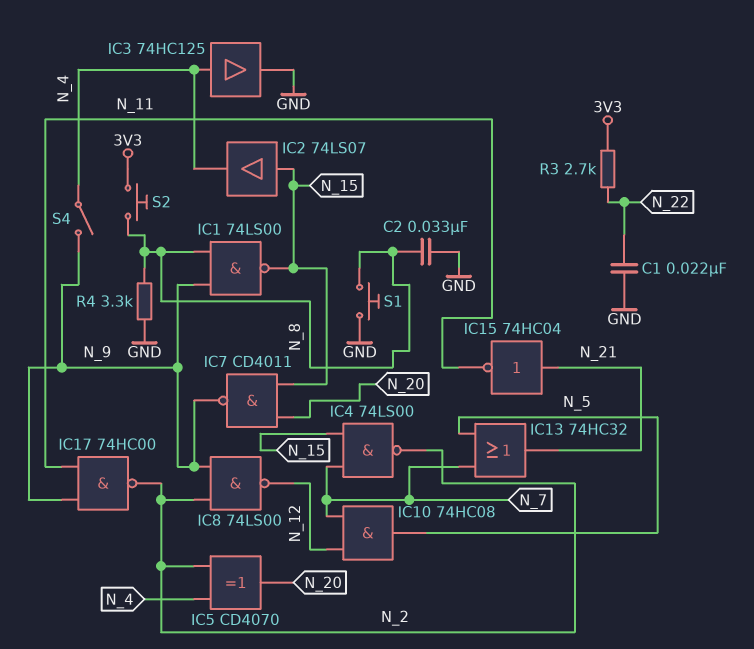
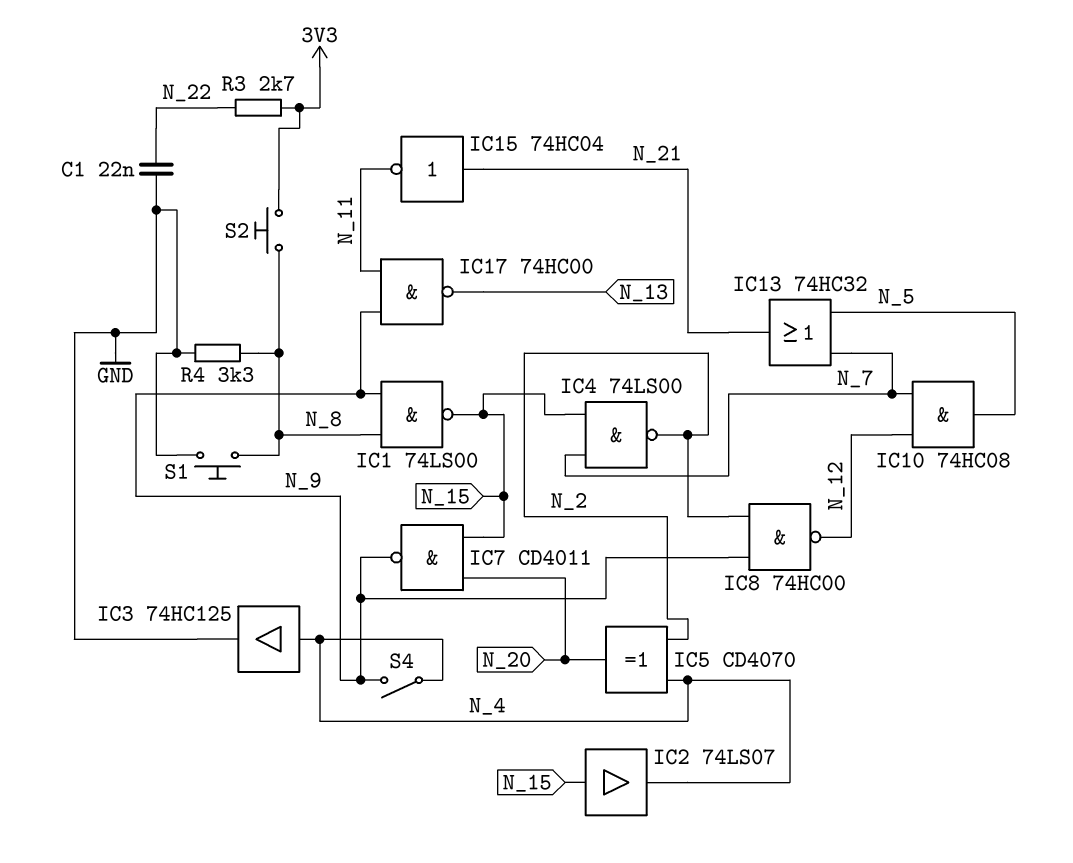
C2: 33nF (GND, N_8) -> none
IC8: NAND 74LS00 (in N_2, in N_9, out N_12) -> NAND 74HC00 (in N_2, in N_9, out N_12)
IC17: NAND 74HC00 (in N_9, in N_11, out N_2) -> NAND 74HC00 (in N_9, in N_11, out N_13)

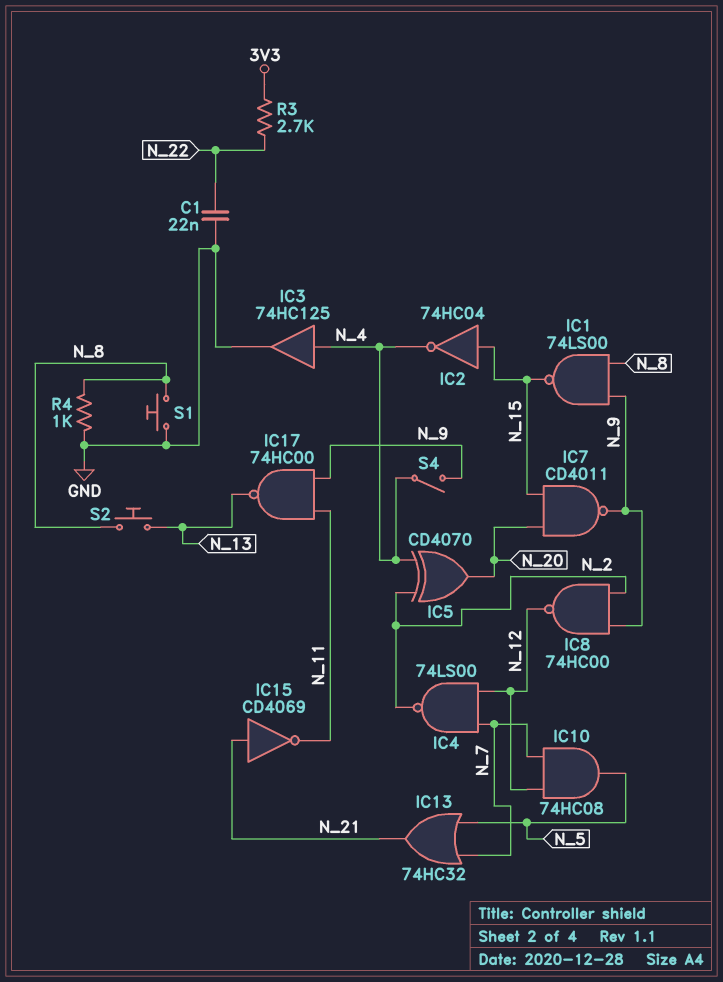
IC2: buffer 74LS07 (in N_15, out N_4) -> NOT 74HC04 (in N_15, out N_4)
IC4: NAND 74LS00 (in N_7, in N_15, out N_2) -> NAND 74LS00 (in N_7, in N_12, out N_2)
IC15: NOT 74HC04 (in N_21, out N_11) -> NOT CD4069 (in N_21, out N_11)
R4: 3.3k (GND, N_8) -> 1k (GND, N_8)
S2: button (3V3, N_8) -> button (N_8, N_13)

